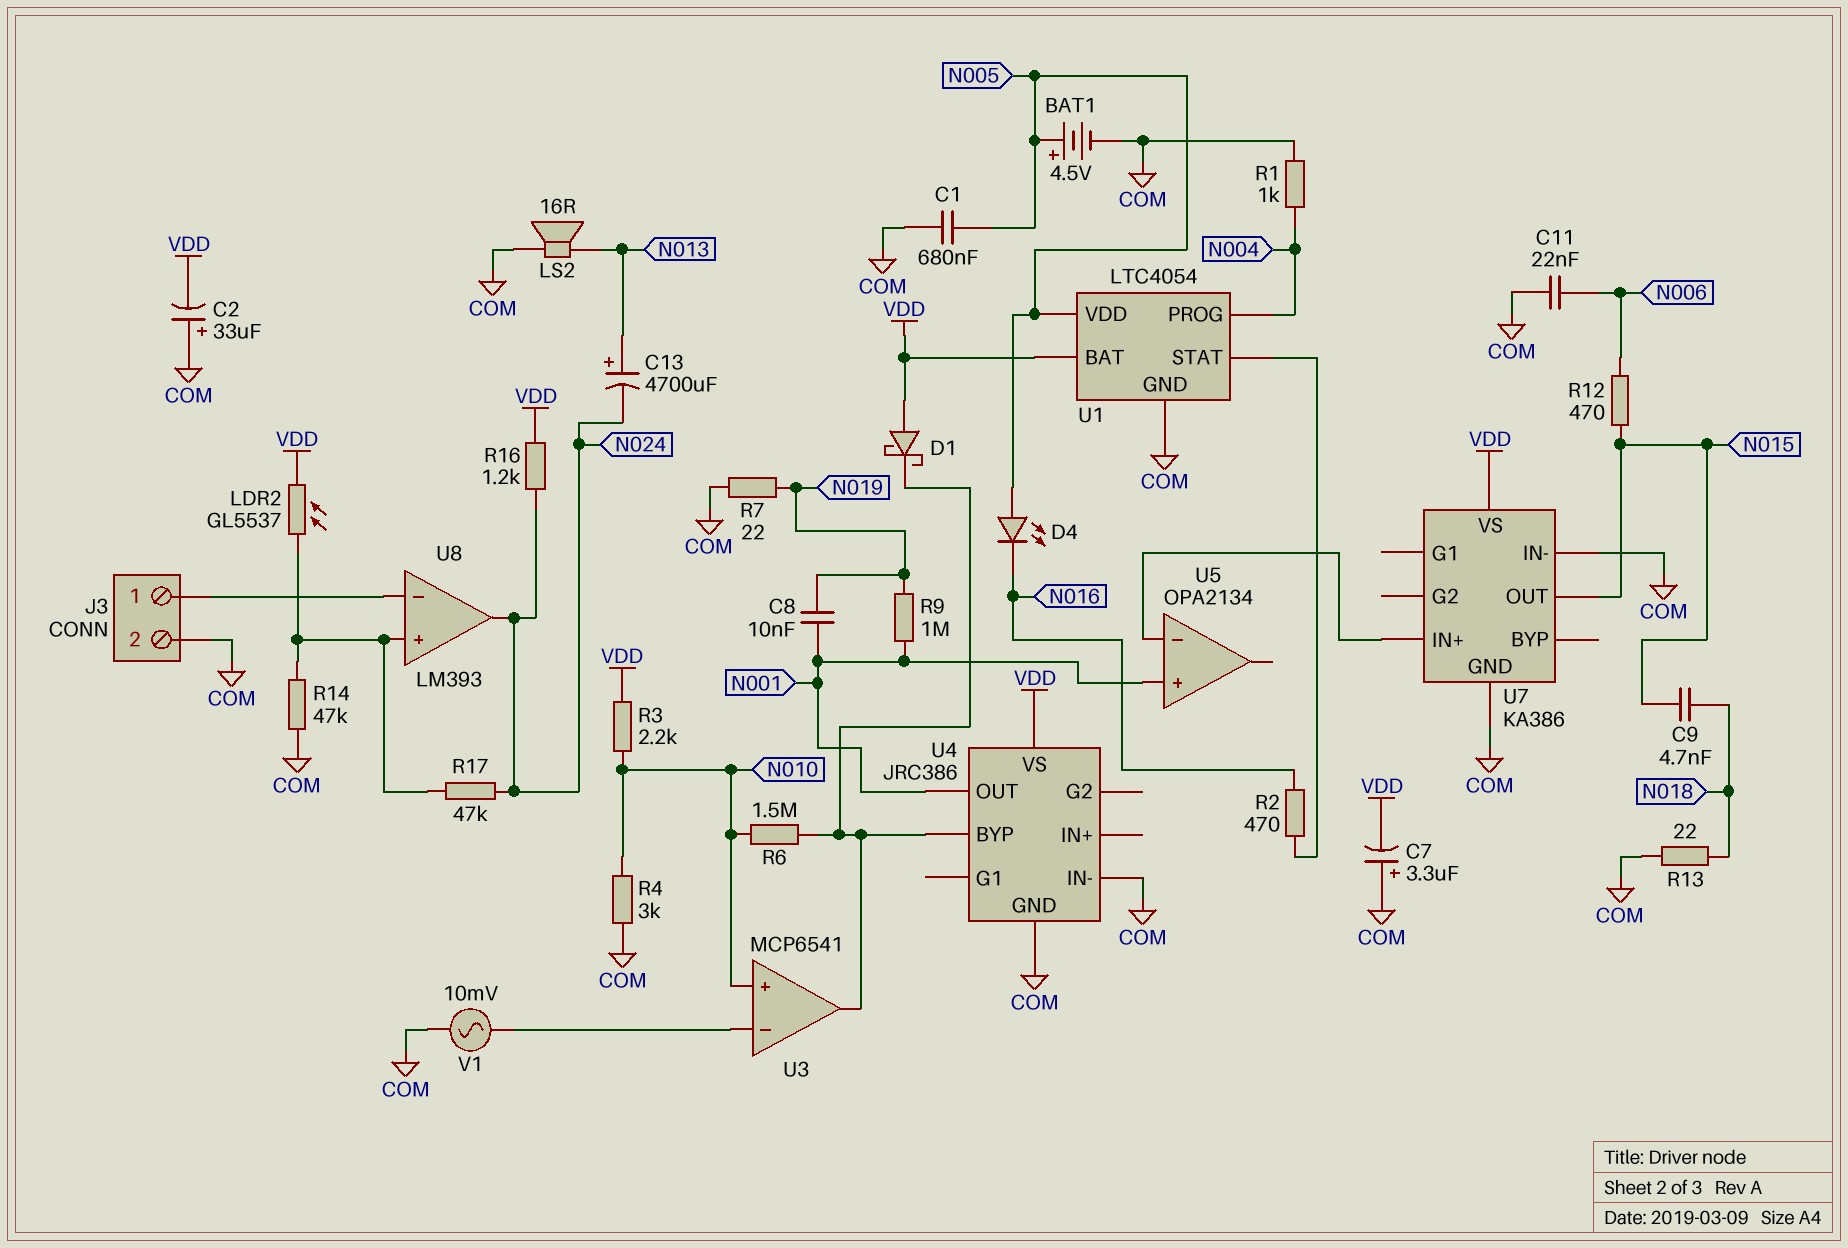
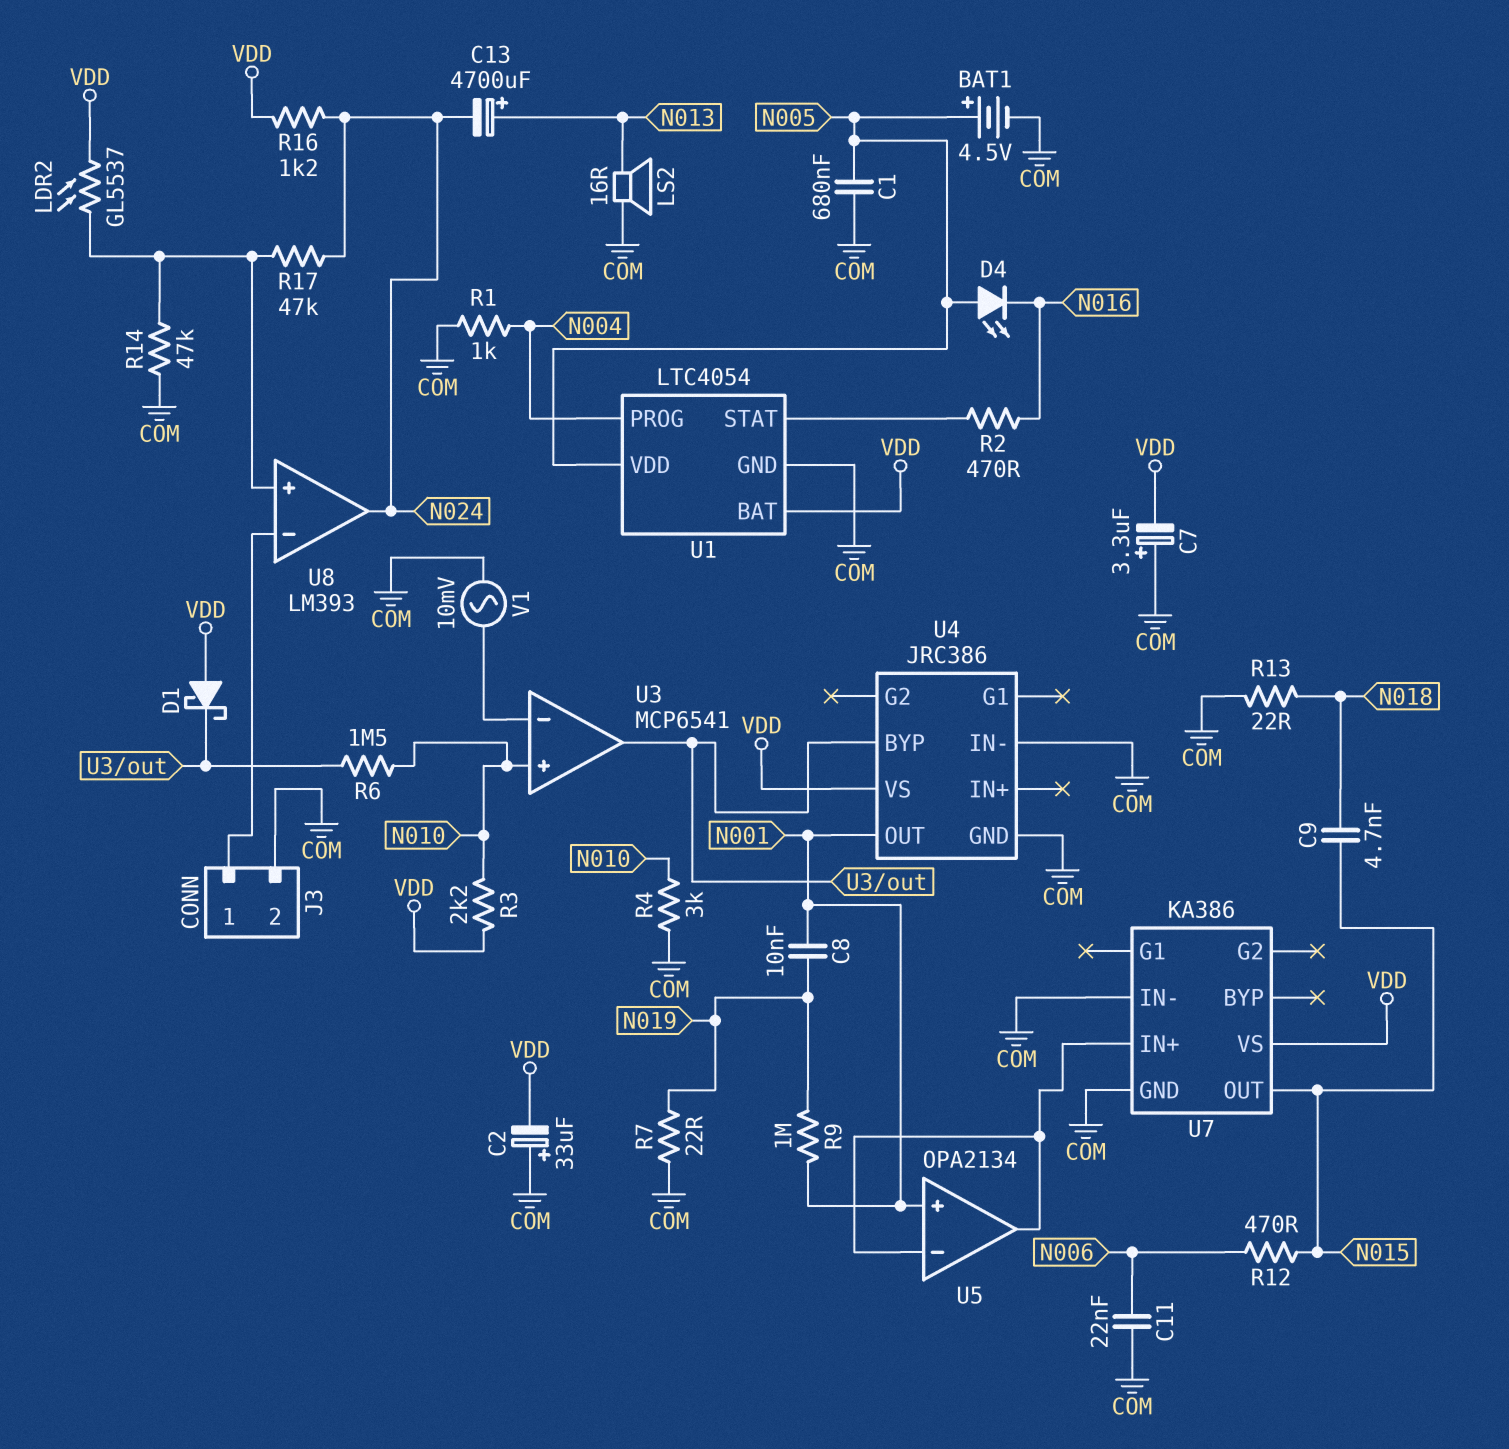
U5 pin out: none -> U5/in-

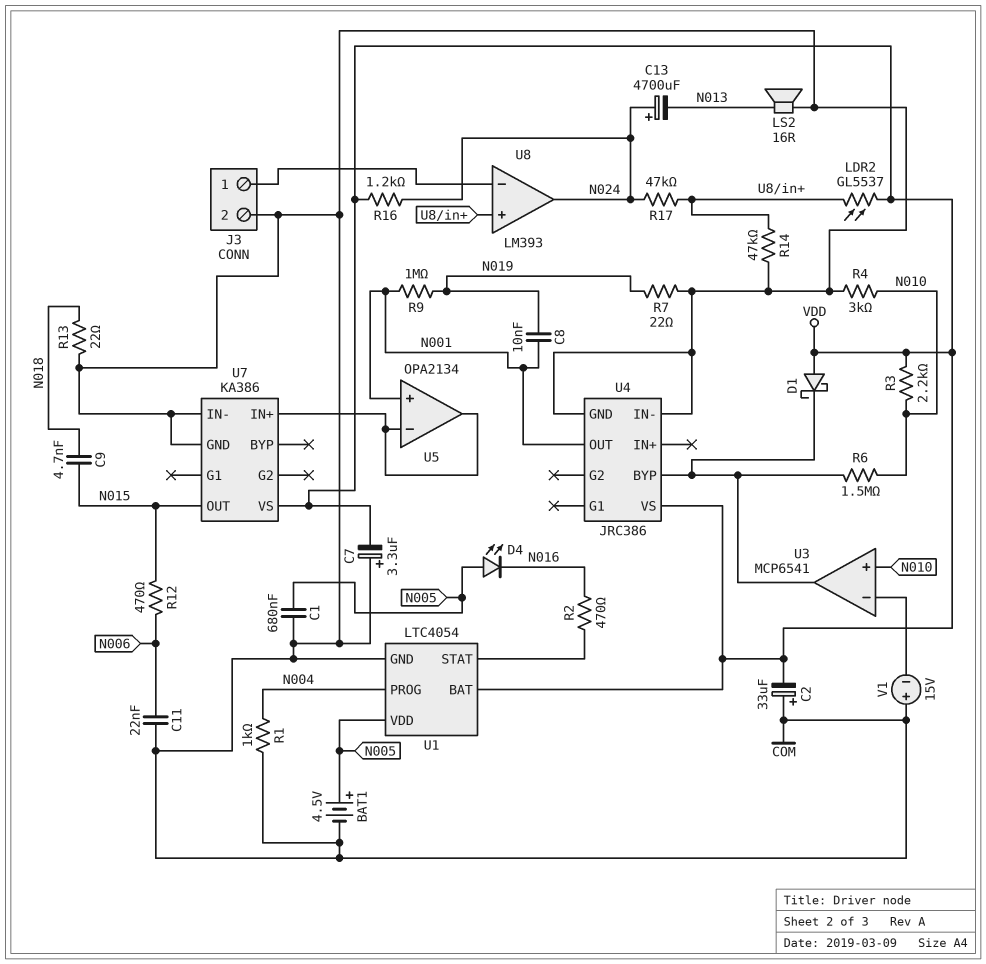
C13: 4700uF (plus N013, minus N024) -> 4700uF (plus N024, minus N013)
V1: AC 10mV (COM, U3/in-) -> 15V (plus COM, minus U3/in-)

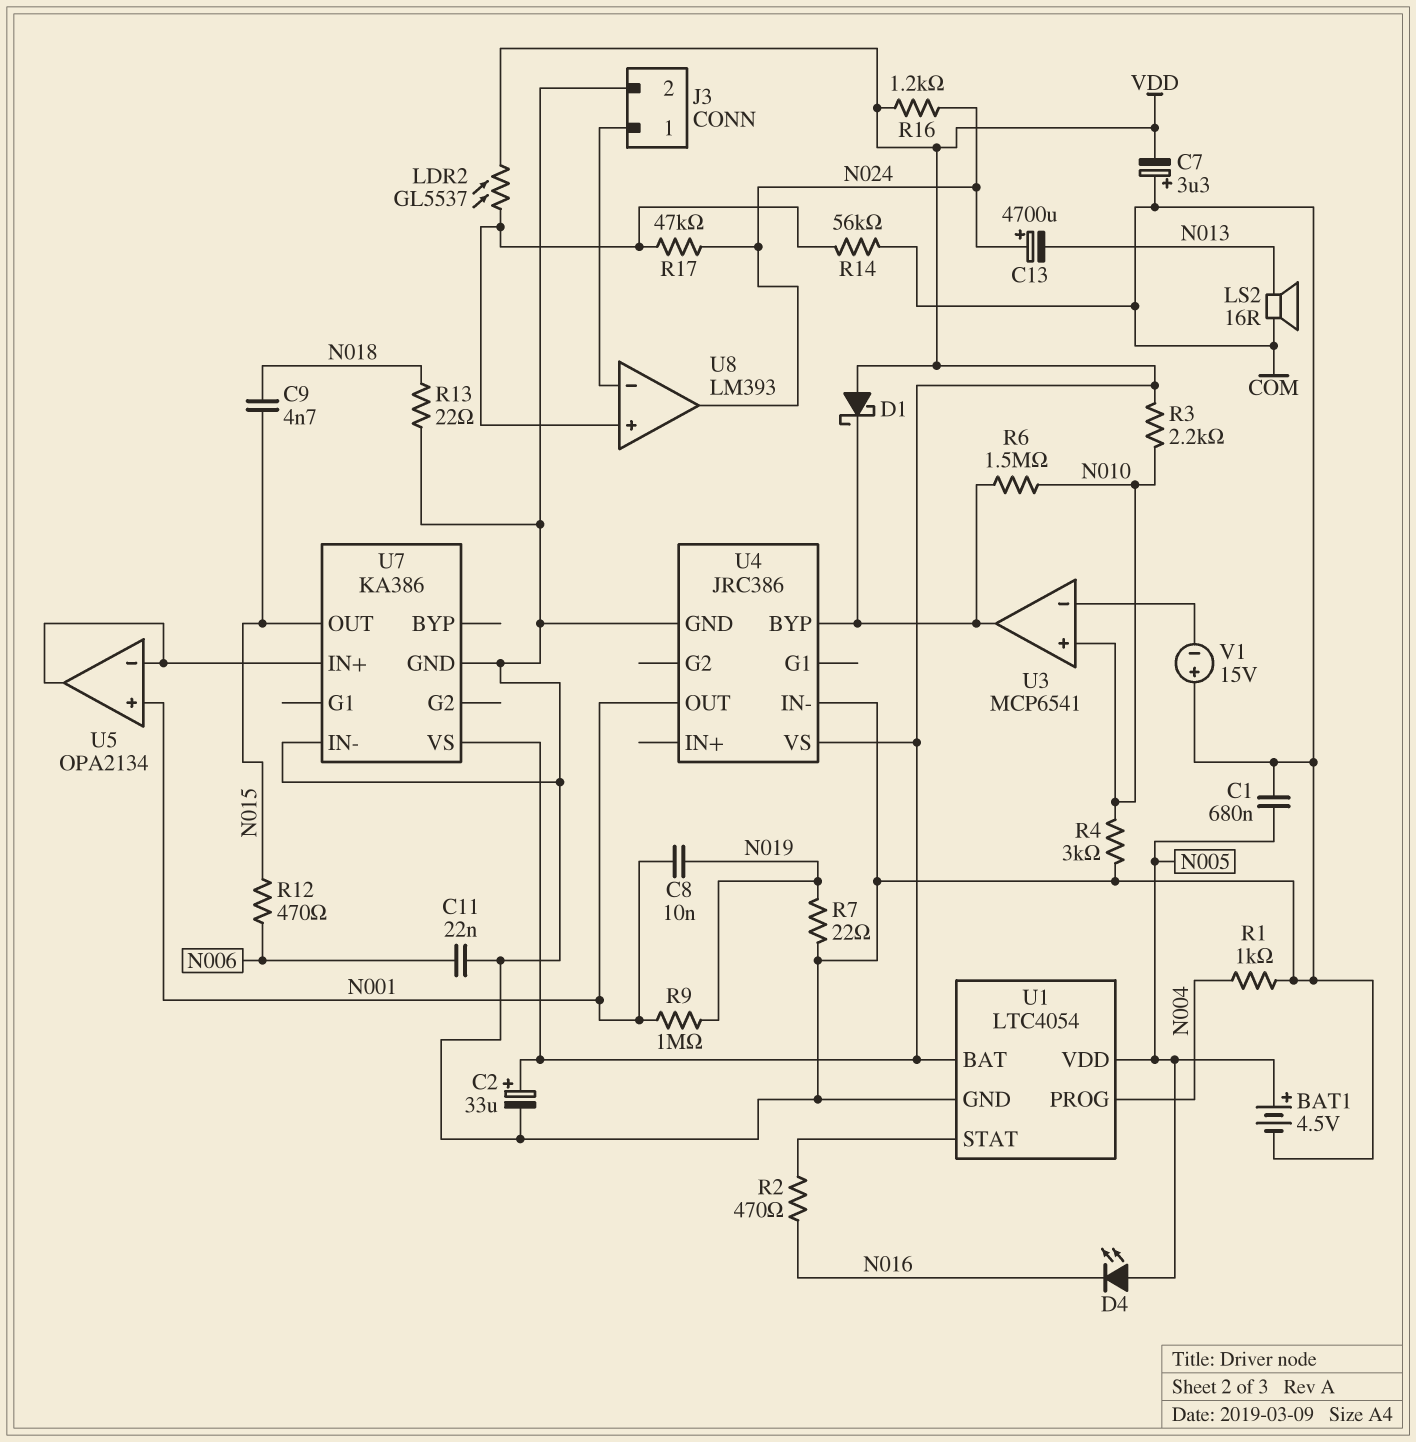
C2: 33uF (plus COM, minus VDD) -> 33uF (plus VDD, minus COM)
R14: 47k (COM, U8/in+) -> 56k (COM, U8/in+)

